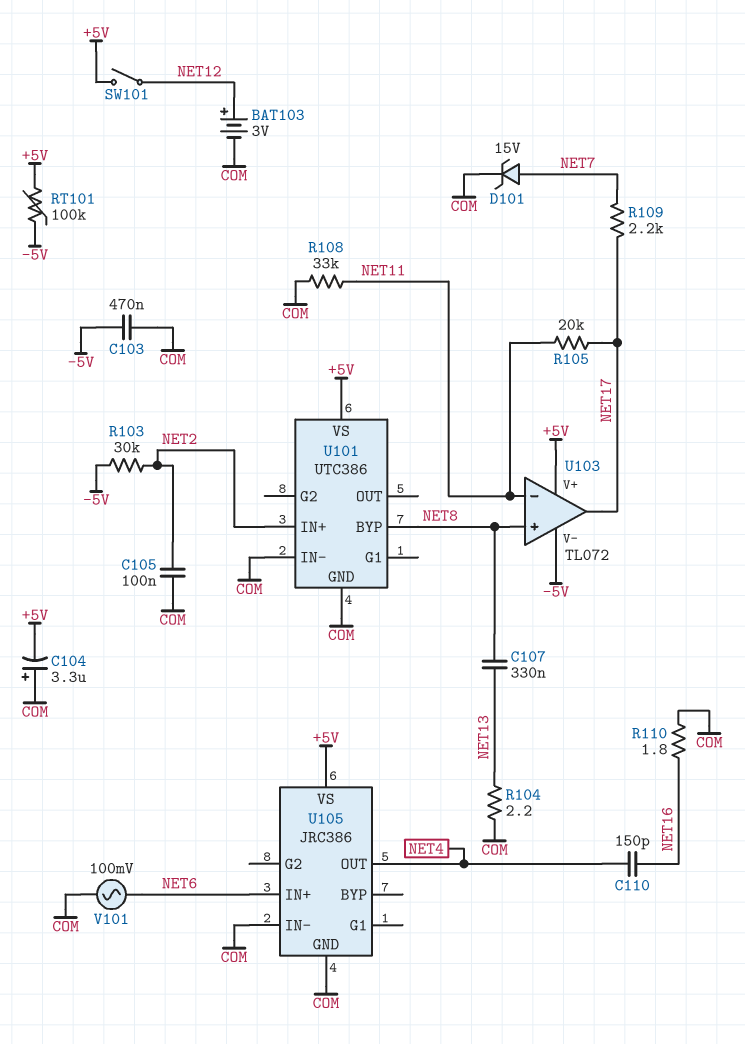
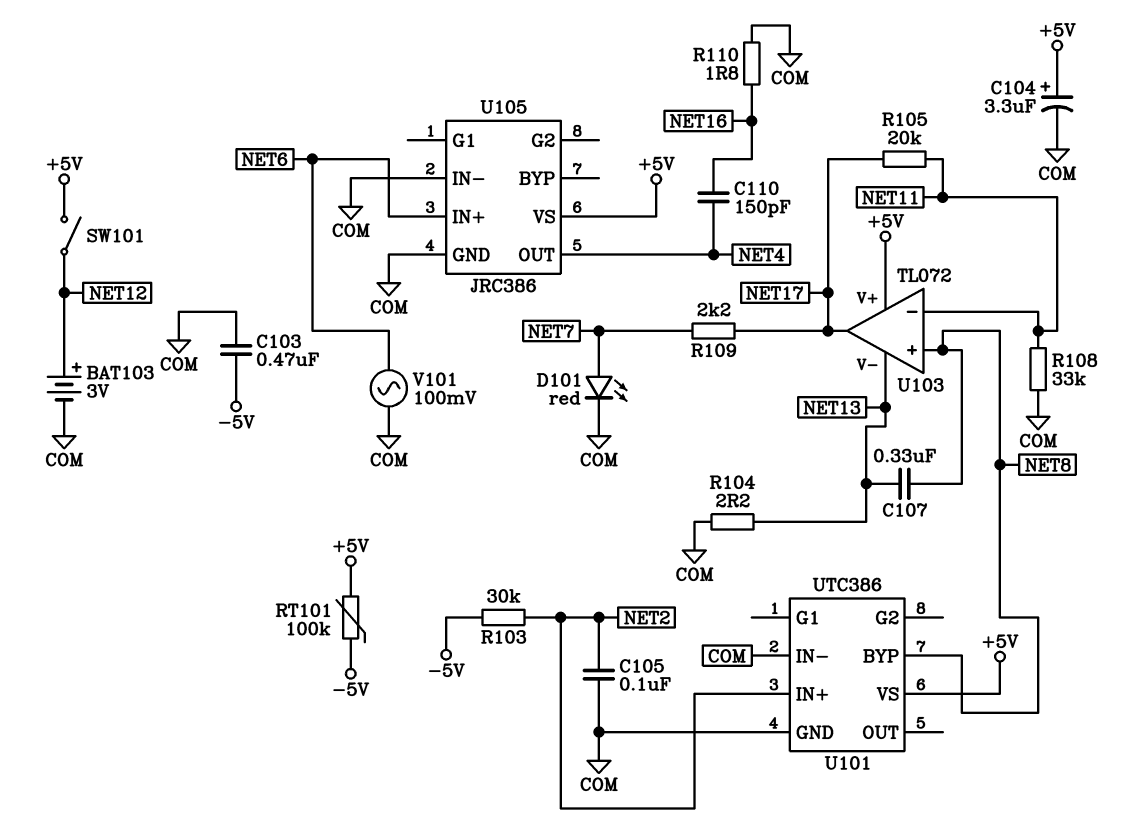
C104: 3.3uF (plus COM, minus +5V) -> 3.3uF (plus +5V, minus COM)
D101: zener 15V (A NET7, K COM) -> LED red (A NET7, K COM)
U103 pin V-: -5V -> NET13

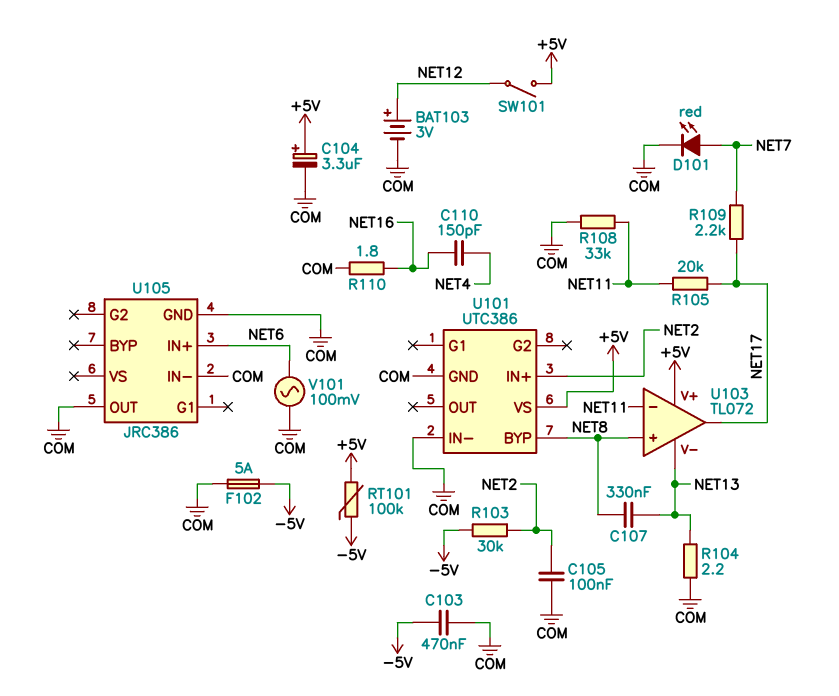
F102: none -> 5A (-5V, COM)
U105 pin OUT: NET4 -> COM
U105 pin VS: +5V -> none

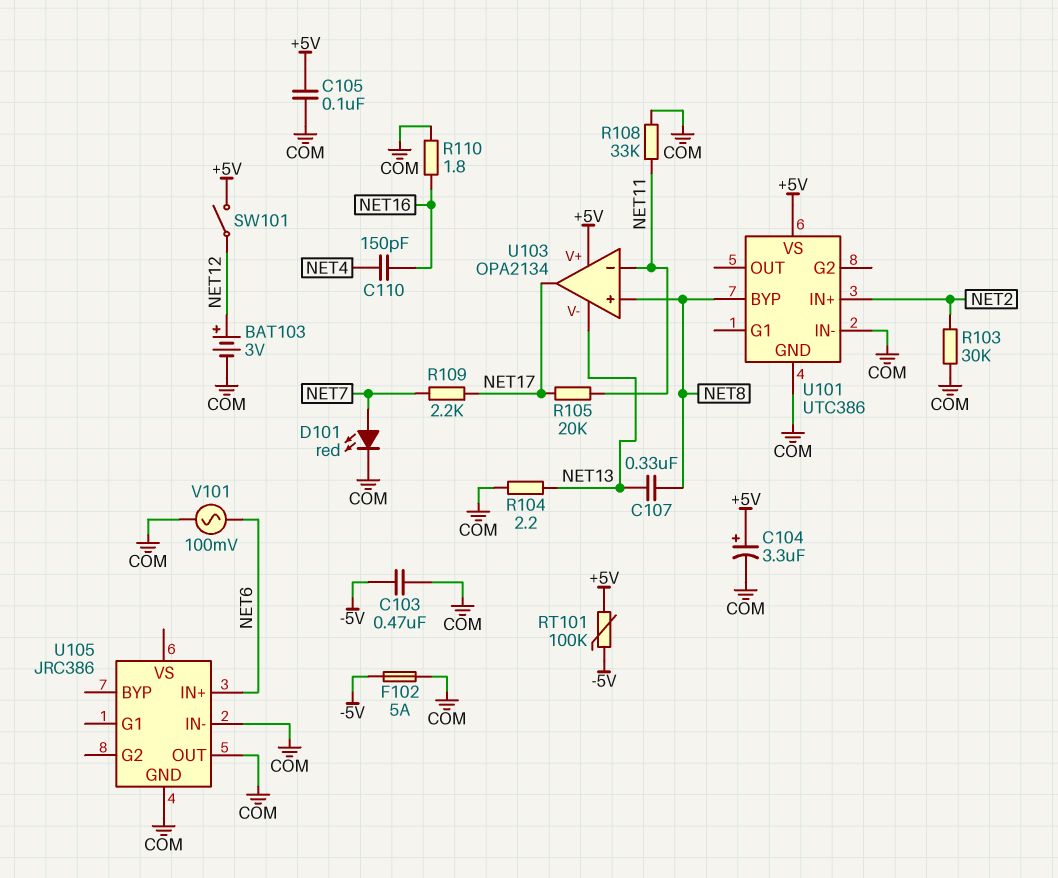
C105: 100nF (COM, NET2) -> 100nF (+5V, COM)
R103: 30k (-5V, NET2) -> 30k (COM, NET2)
U103: TL072 -> OPA2134

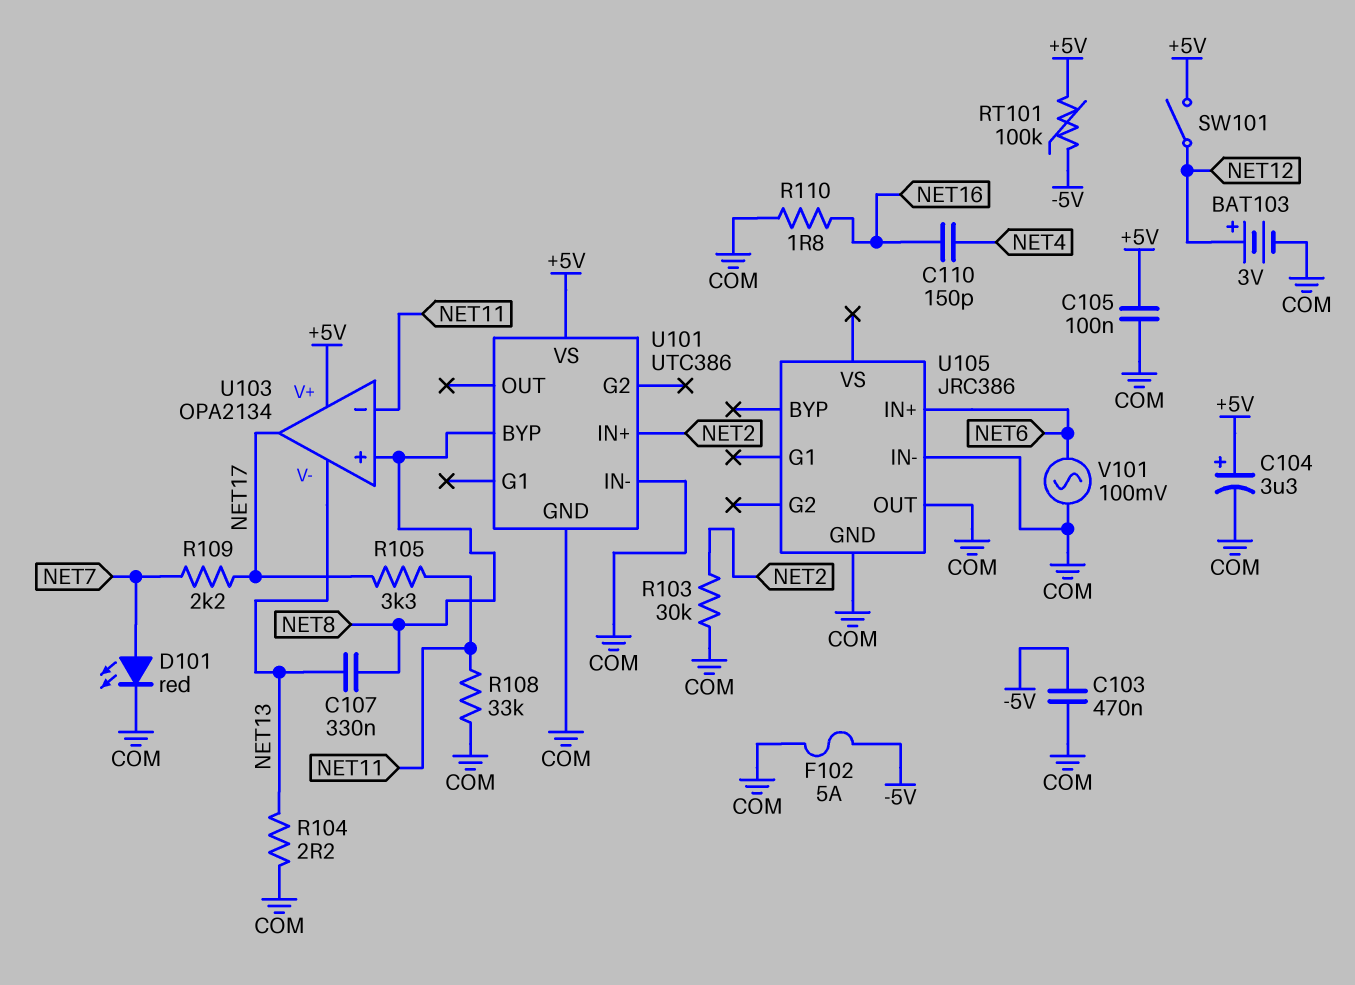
R105: 20k (NET11, NET17) -> 3.3k (NET11, NET17)

